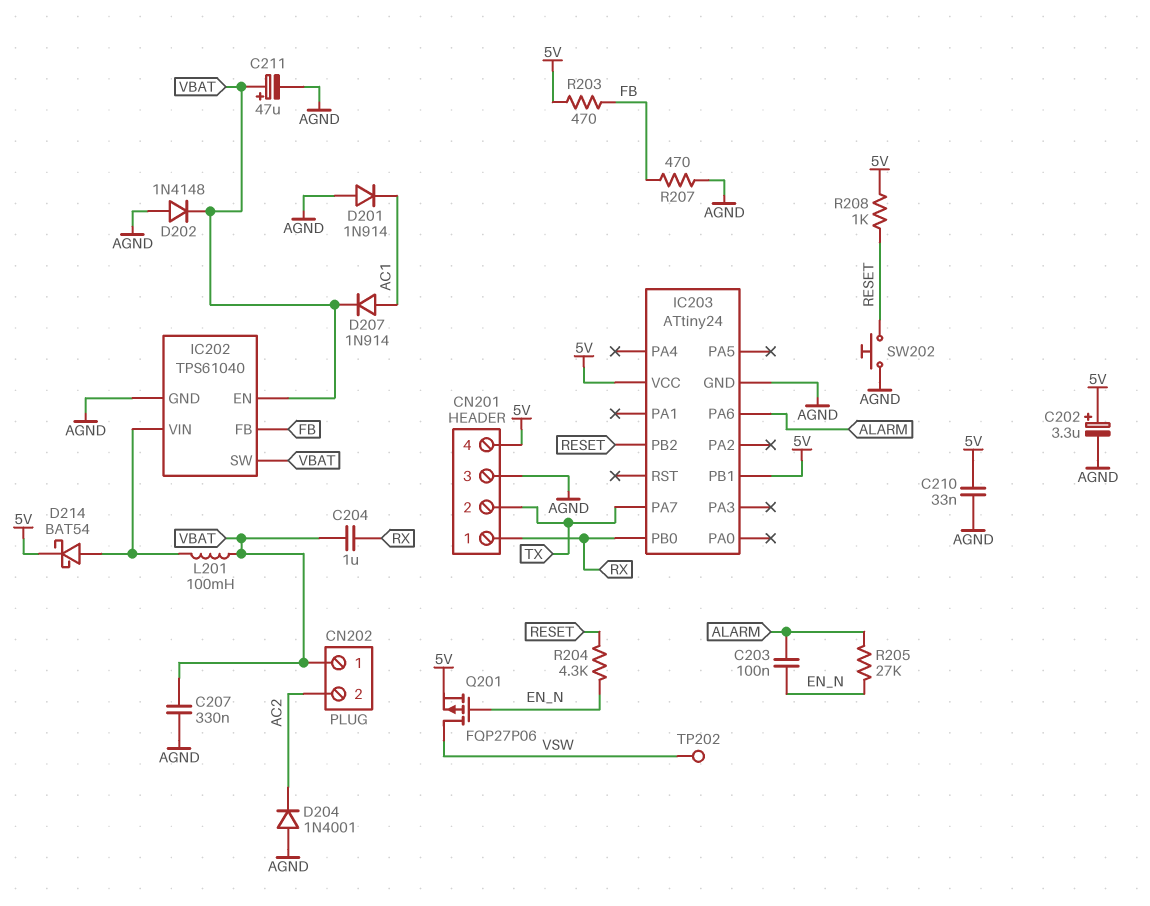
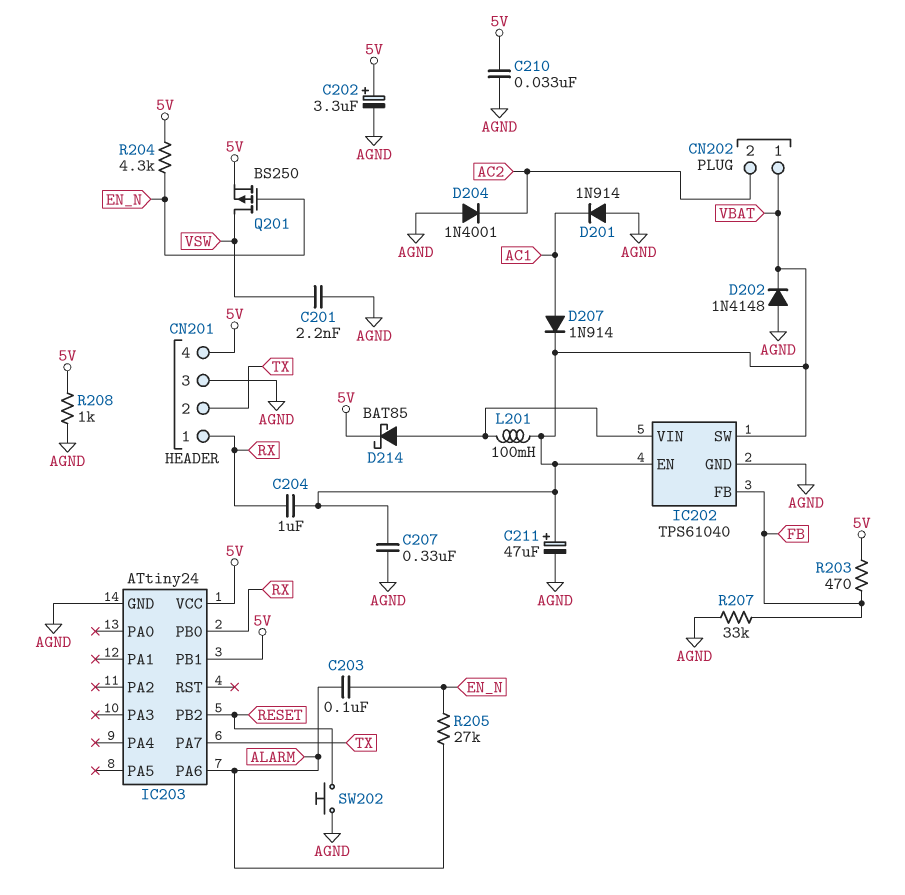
C201: none -> 2.2nF (AGND, VSW)
D214: schottky BAT54 (A IC202/VIN, K 5V) -> schottky BAT85 (A IC202/VIN, K 5V)
Q201: PMOS FQP27P06 (G EN_N, D VSW, S 5V) -> PMOS BS250 (G EN_N, D VSW, S 5V)
R204: 4.3k (EN_N, RESET) -> 4.3k (5V, EN_N)
R207: 470 (AGND, FB) -> 33k (AGND, FB)
R208: 1k (5V, RESET) -> 1k (5V, AGND)
TP202: test point (VSW) -> none

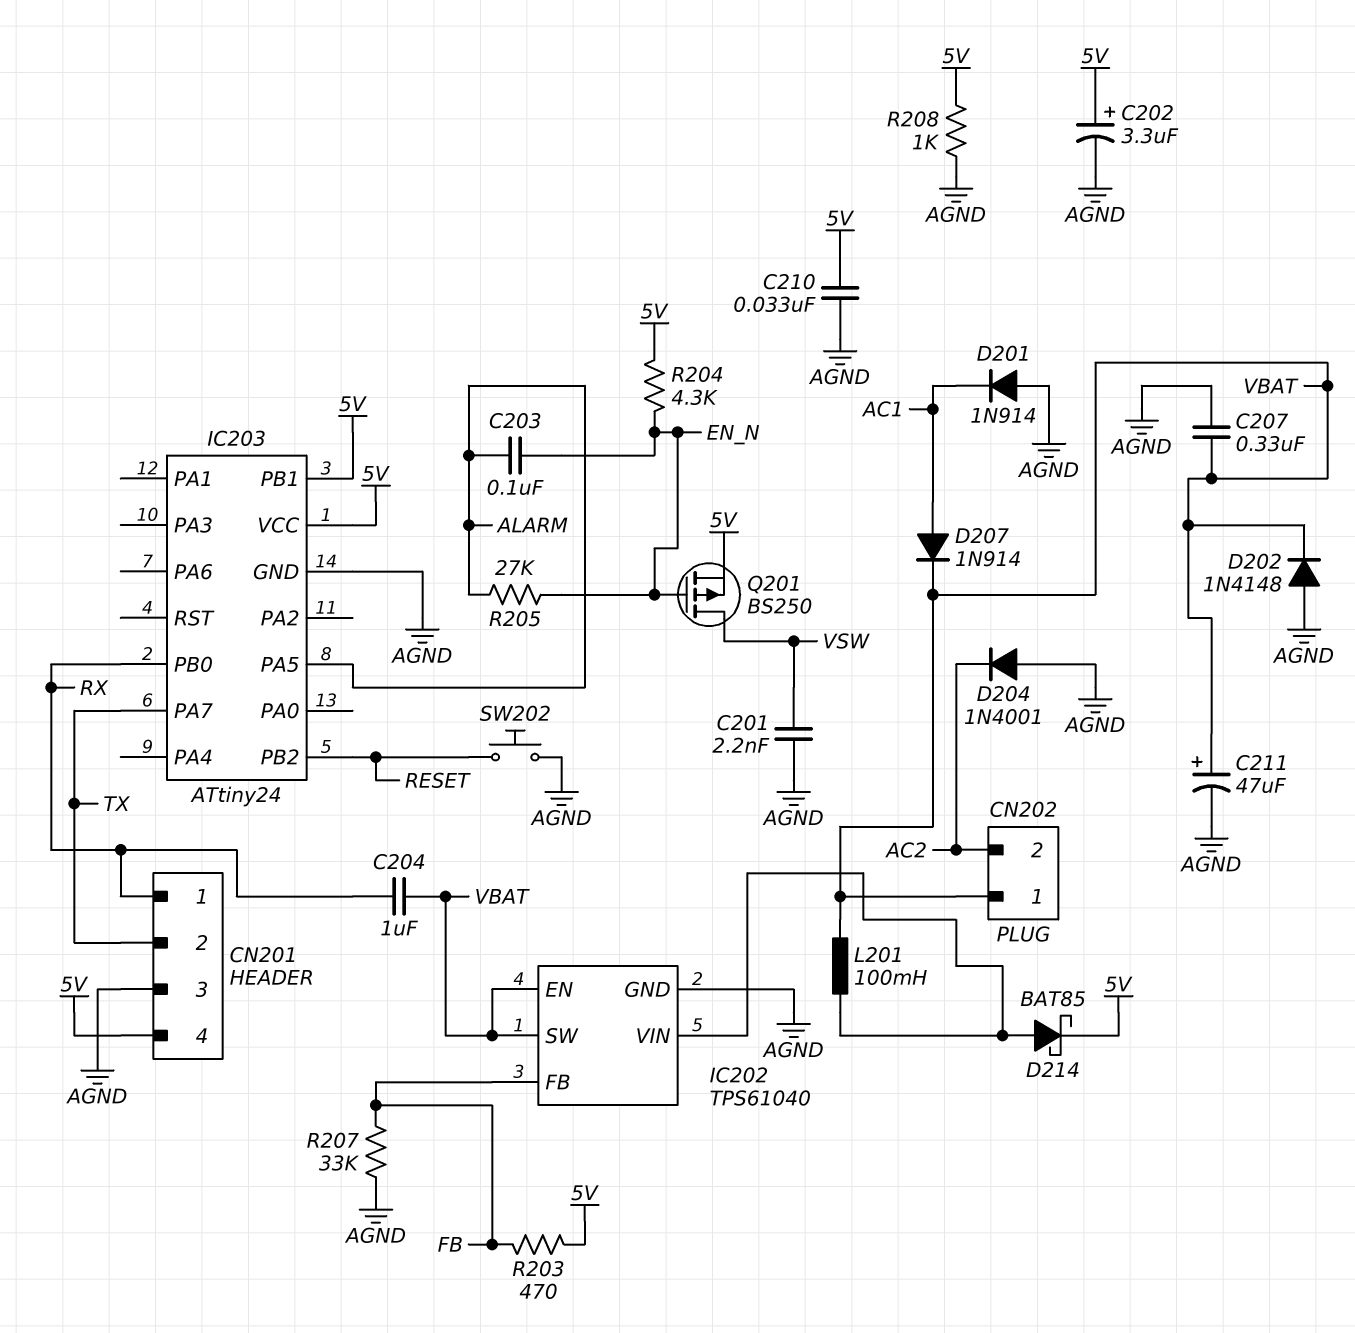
IC203 pin PA5: none -> ALARM
IC203 pin PA6: ALARM -> none

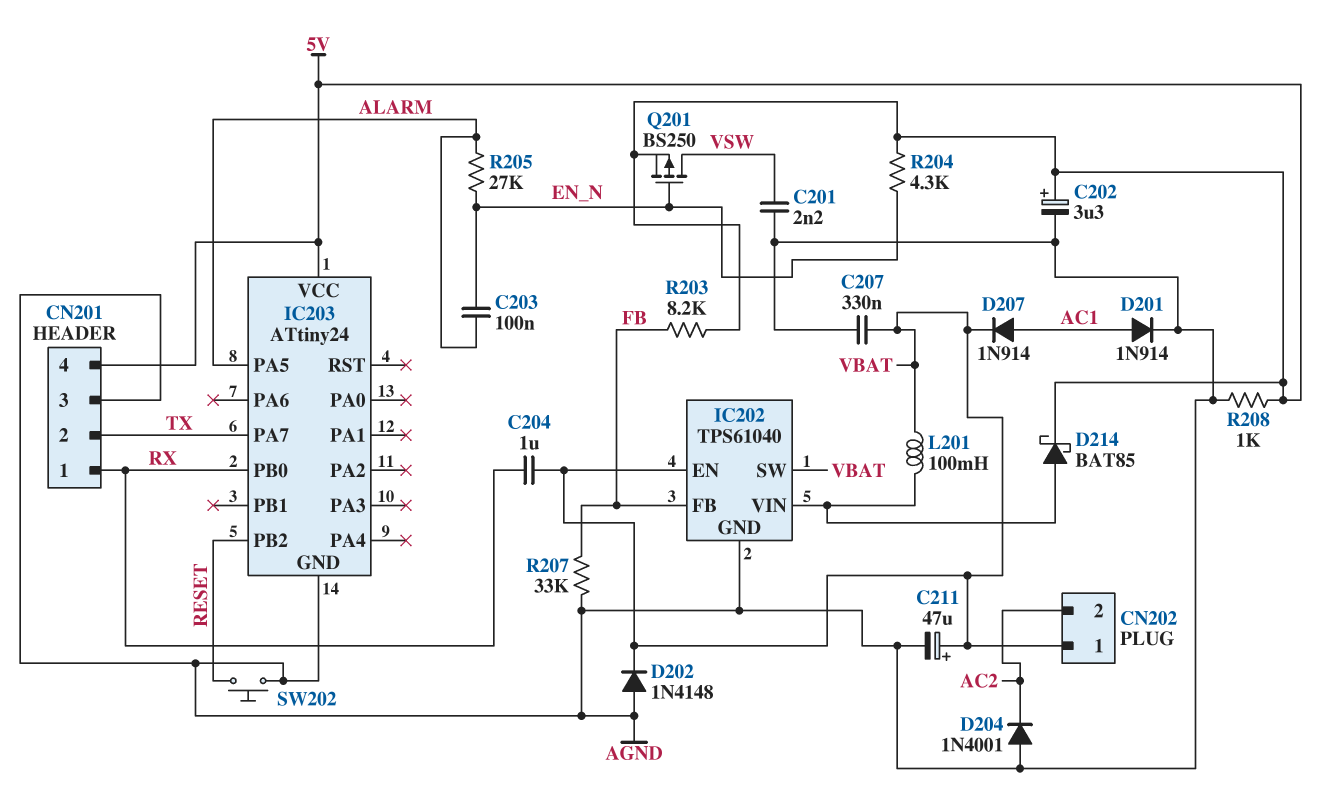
C210: 33nF (5V, AGND) -> none
D201: diode 1N914 (A AGND, K AC1) -> diode 1N914 (A AC1, K AGND)
IC203 pin PB1: 5V -> none
R203: 470 (5V, FB) -> 8.2k (5V, FB)

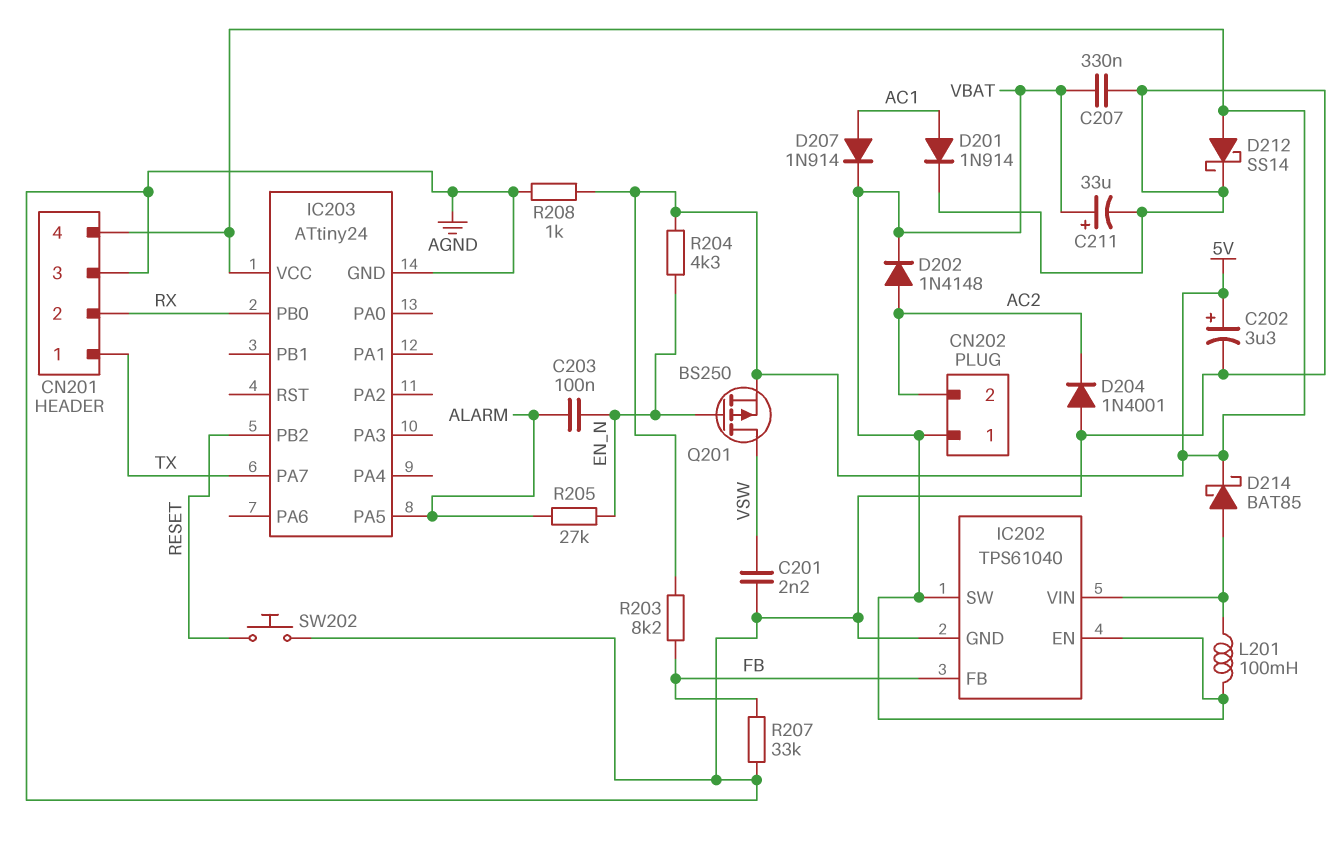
C204: 1uF (RX, VBAT) -> none
C211: 47uF (plus VBAT, minus AGND) -> 33uF (plus VBAT, minus AGND)
CN201 pin 1: RX -> TX
CN201 pin 2: TX -> RX
D202: diode 1N4148 (A AGND, K VBAT) -> diode 1N4148 (A AC2, K VBAT)
D212: none -> schottky SS14 (A 5V, K AGND)

